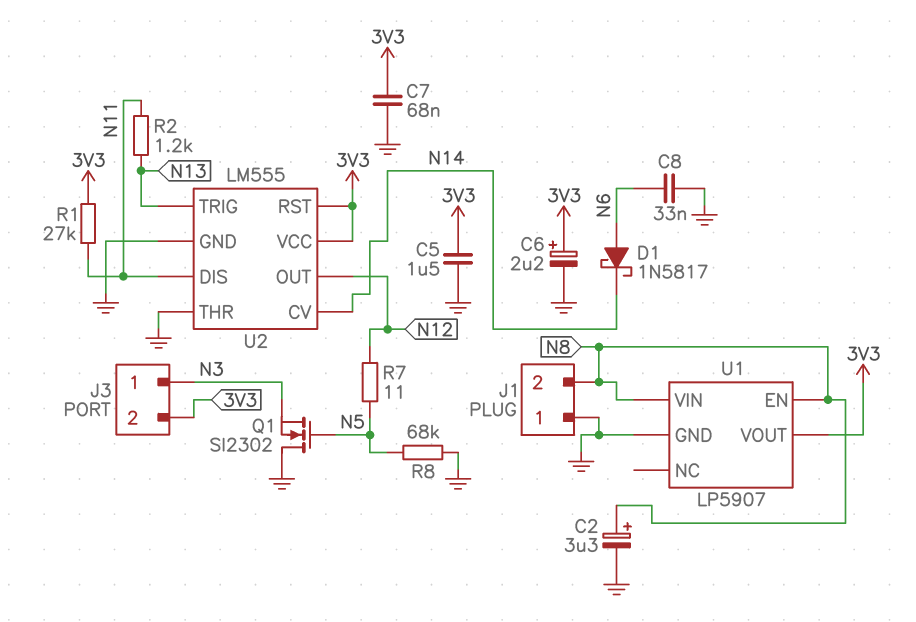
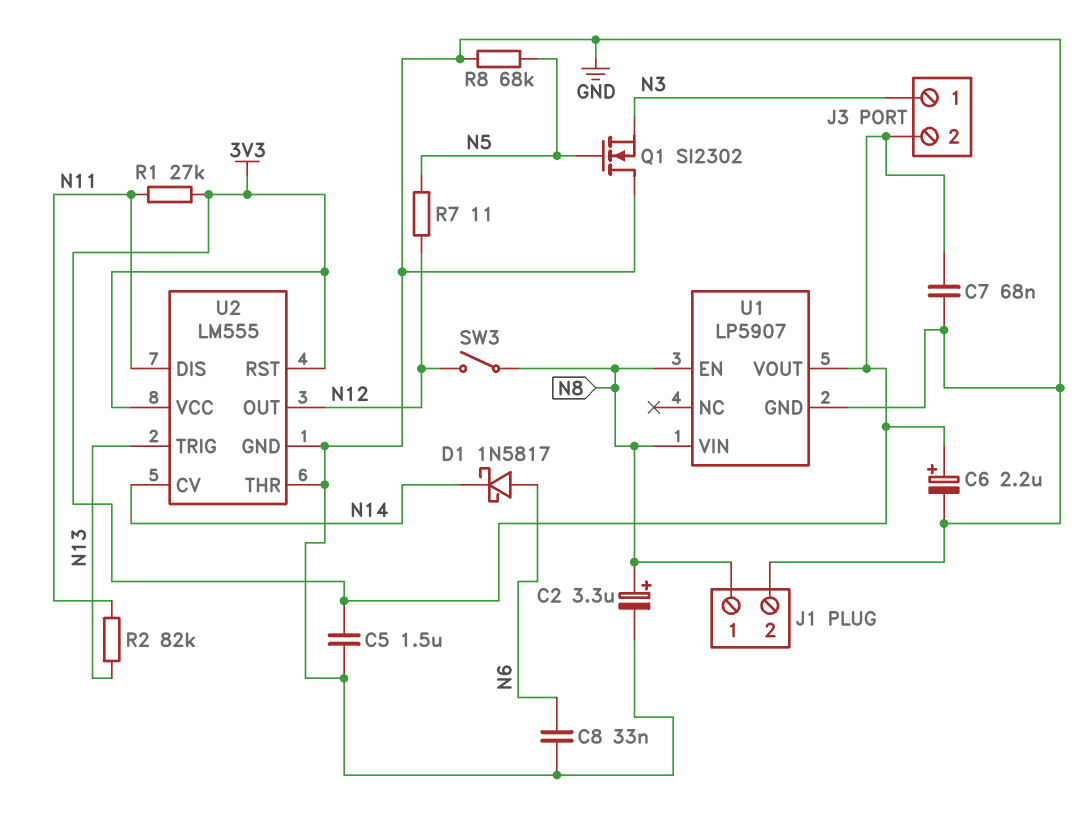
J1 pin 1: GND -> N8
J1 pin 2: N8 -> GND
R2: 1.2k (N11, N13) -> 82k (N11, N13)
SW3: none -> switch (N8, N12)

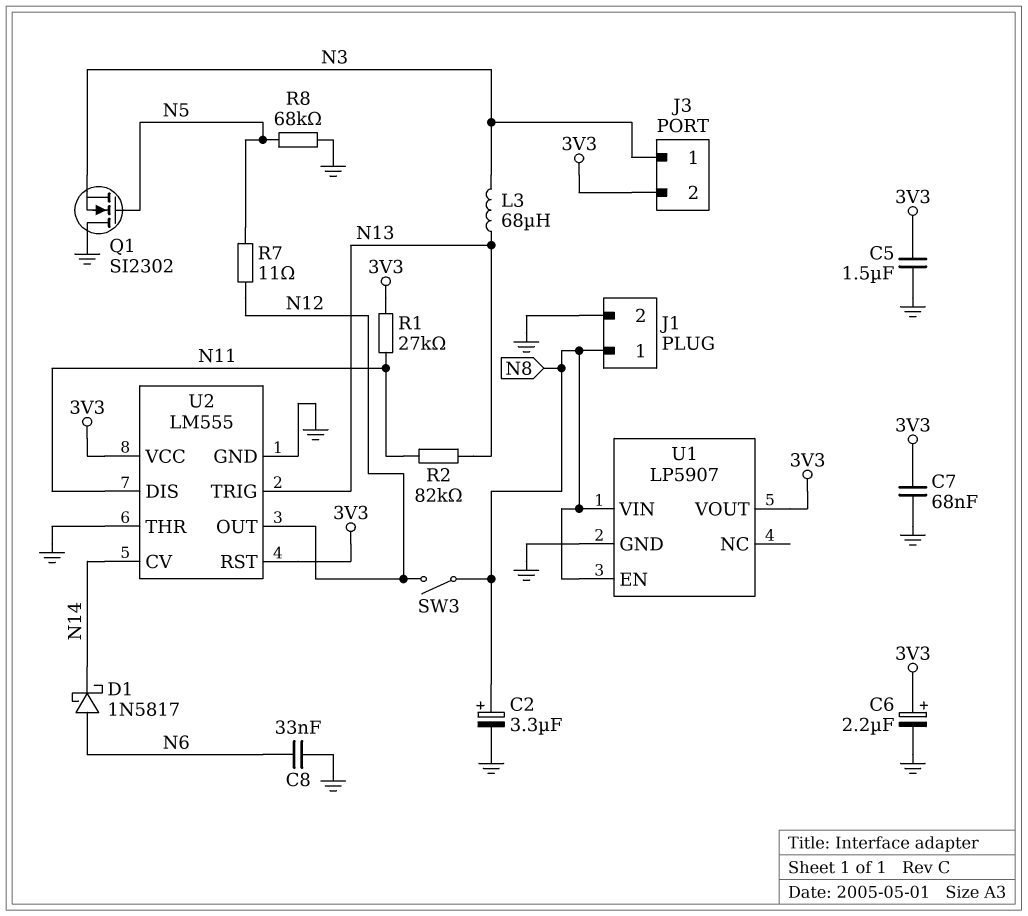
L3: none -> 68uH (N3, N13)

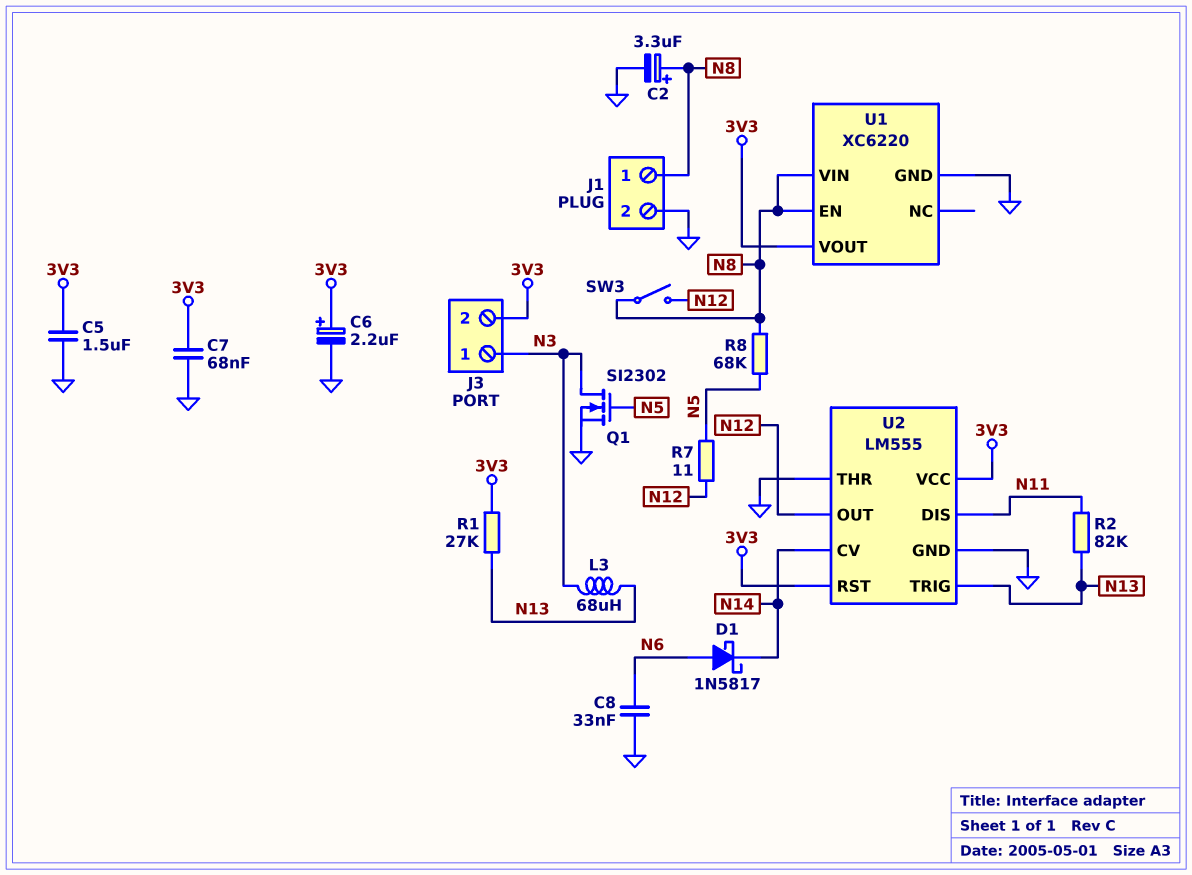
Q1: NMOS SI2302 (G N5, D GND, S N3) -> NMOS SI2302 (G N5, D N3, S GND)
R1: 27k (3V3, N11) -> 27k (3V3, N13)
R8: 68k (GND, N5) -> 68k (N5, N8)
U1: LP5907 -> XC6220

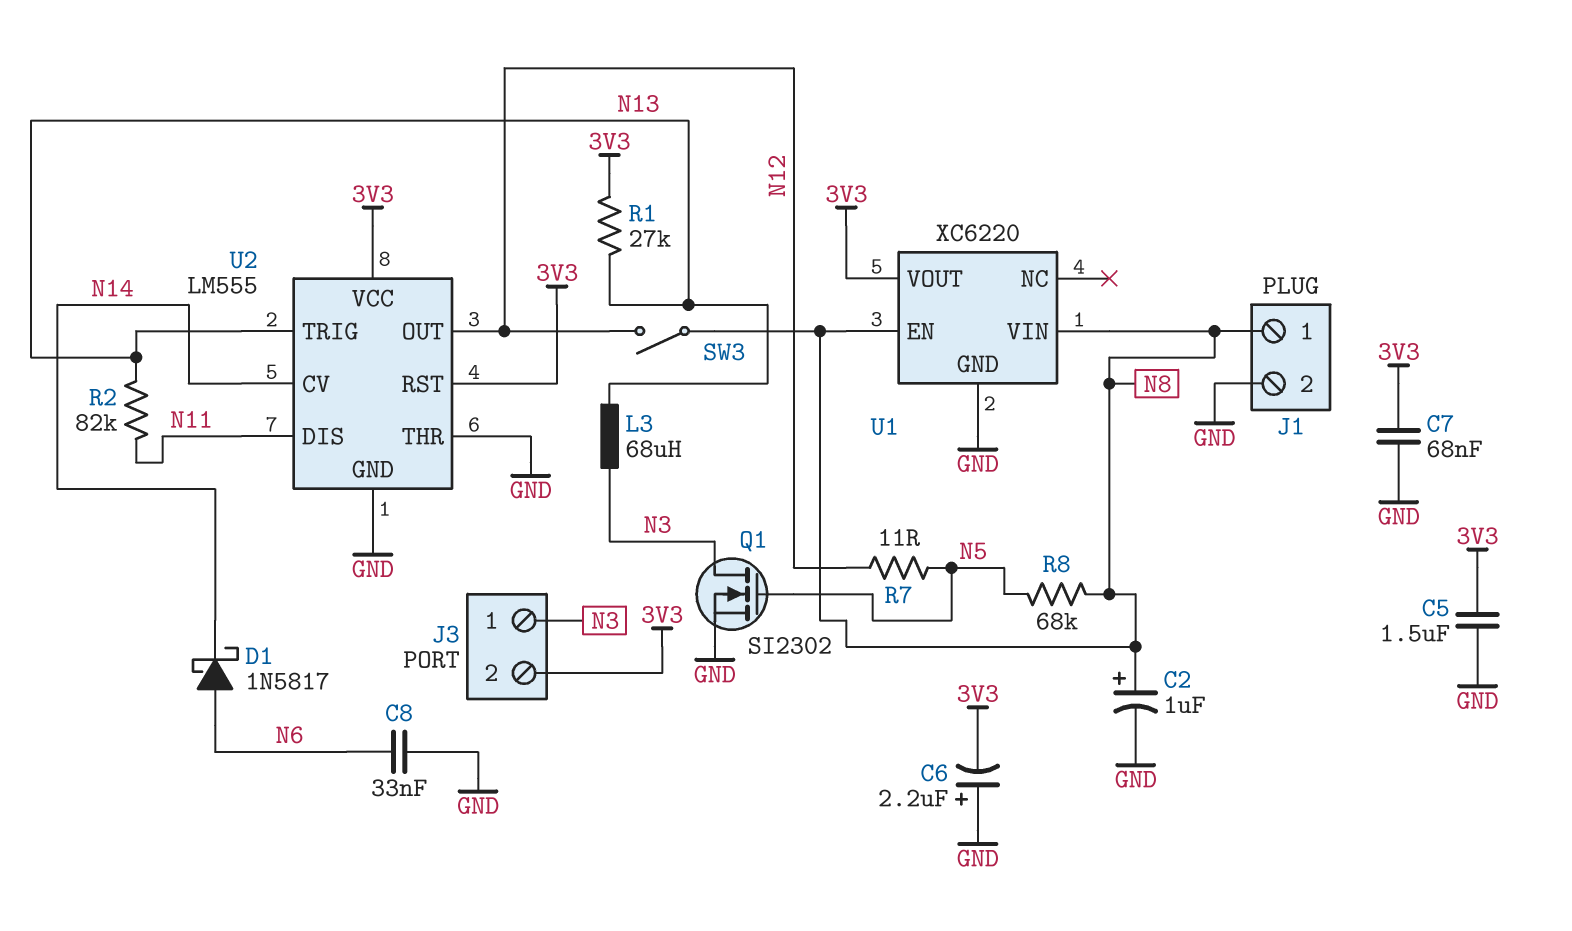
C2: 3.3uF (plus N8, minus GND) -> 1uF (plus N8, minus GND)
C6: 2.2uF (plus 3V3, minus GND) -> 2.2uF (plus GND, minus 3V3)

